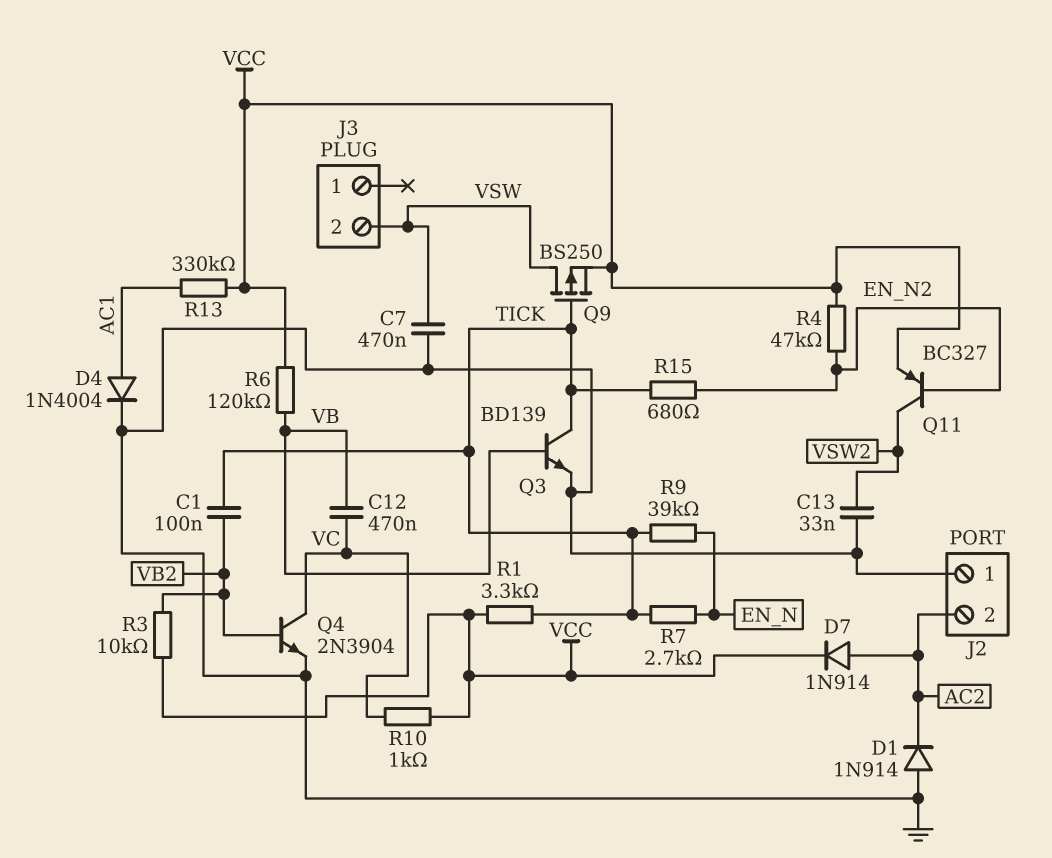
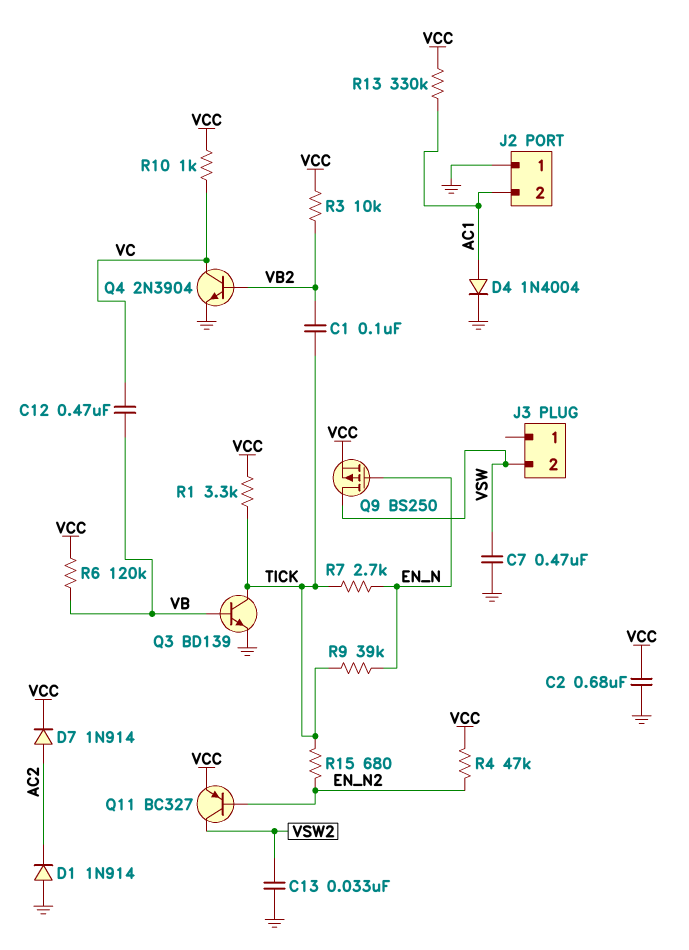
C2: none -> 680nF (GND, VCC)
J2 pin 2: AC2 -> AC1
Q9: PMOS BS250 (G TICK, D VSW, S VCC) -> PMOS BS250 (G EN_N, D VSW, S VCC)

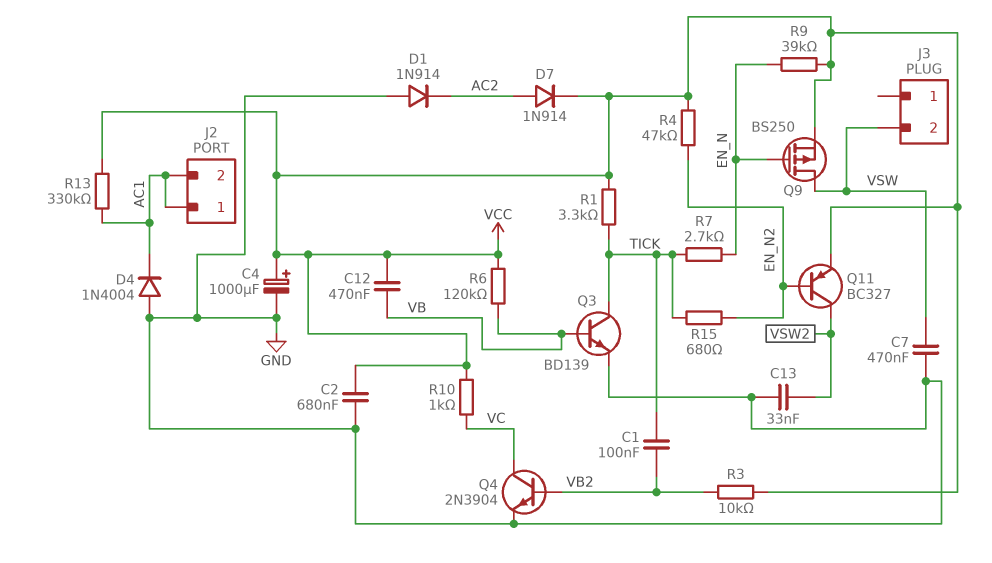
C4: none -> 1000uF (plus VCC, minus GND)
C12: 470nF (VB, VC) -> 470nF (VB, VCC)
D4: diode 1N4004 (A AC1, K GND) -> diode 1N4004 (A GND, K AC1)
J2 pin 1: GND -> AC1
R9: 39k (EN_N, TICK) -> 39k (EN_N, VCC)

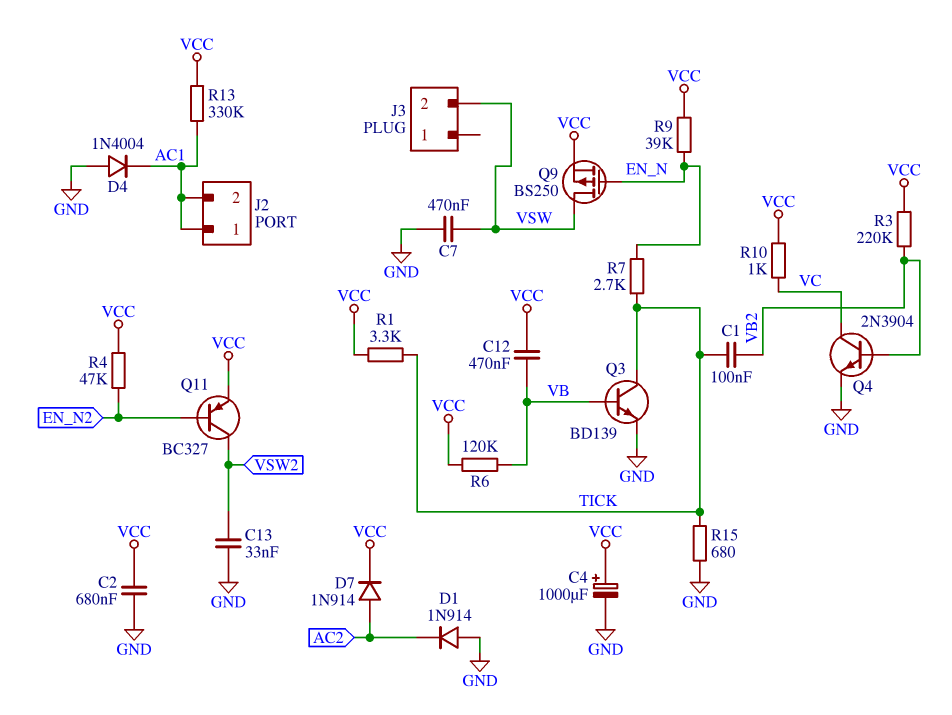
R3: 10k (VB2, VCC) -> 220k (VB2, VCC)
R15: 680 (EN_N2, TICK) -> 680 (GND, TICK)

